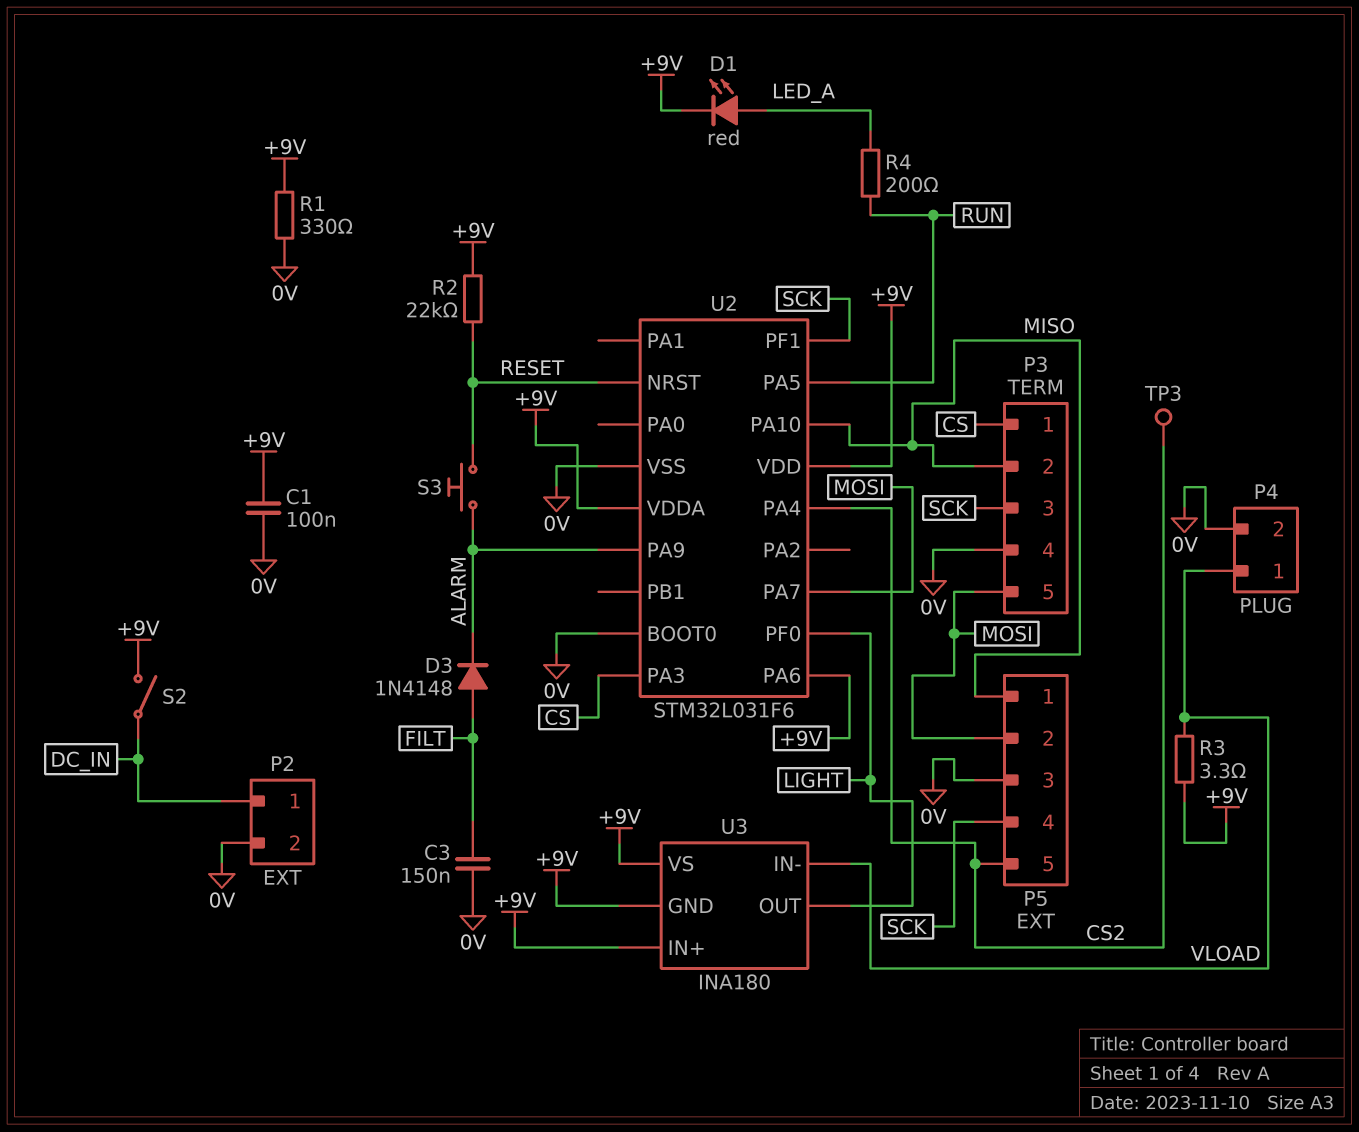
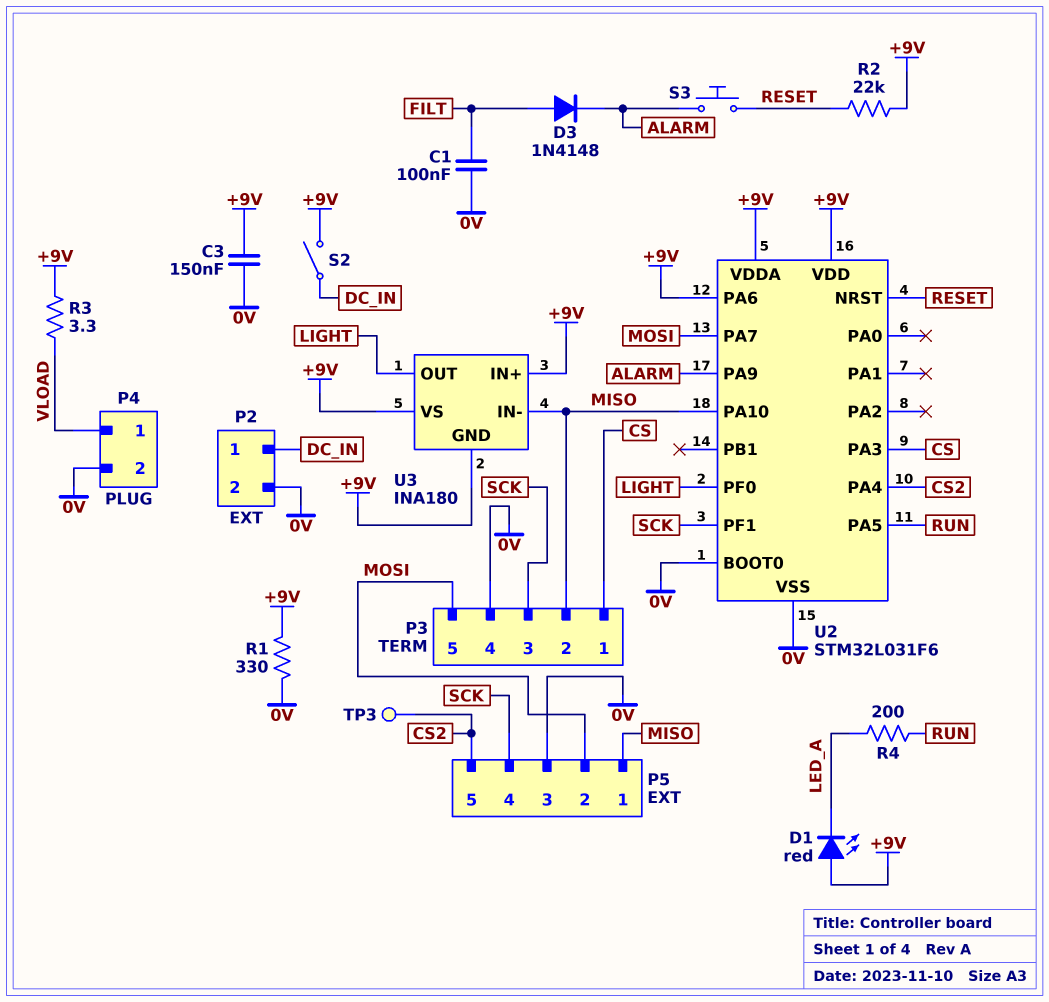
C1: 100nF (+9V, 0V) -> 100nF (0V, FILT)
C3: 150nF (0V, FILT) -> 150nF (+9V, 0V)
D1: LED red (A LED_A, K +9V) -> LED red (A +9V, K LED_A)
U3 pin IN-: VLOAD -> MISO

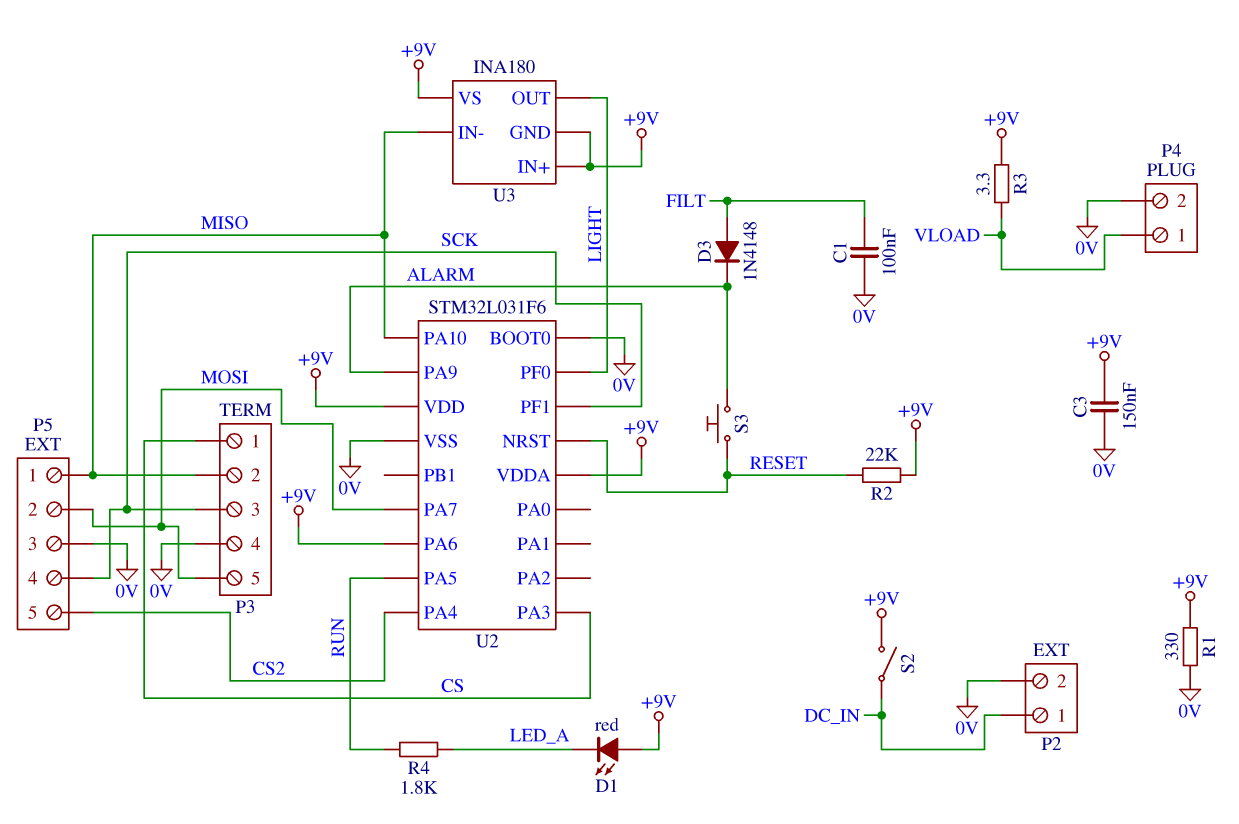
R4: 200 (LED_A, RUN) -> 1.8k (LED_A, RUN)
TP3: test point (CS2) -> none

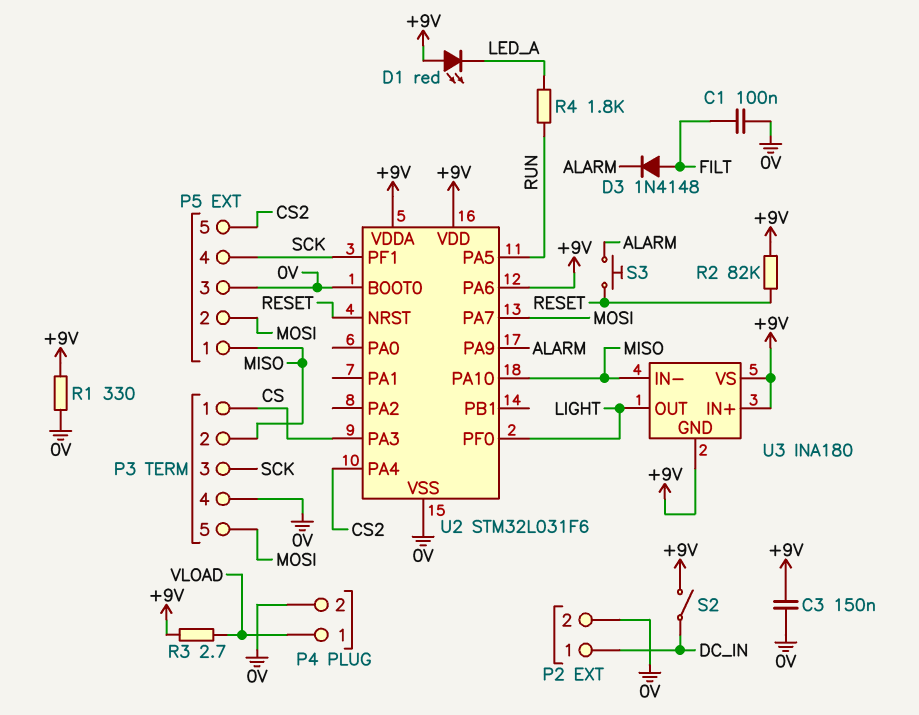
R2: 22k (+9V, RESET) -> 82k (+9V, RESET)
R3: 3.3 (+9V, VLOAD) -> 2.7 (+9V, VLOAD)

